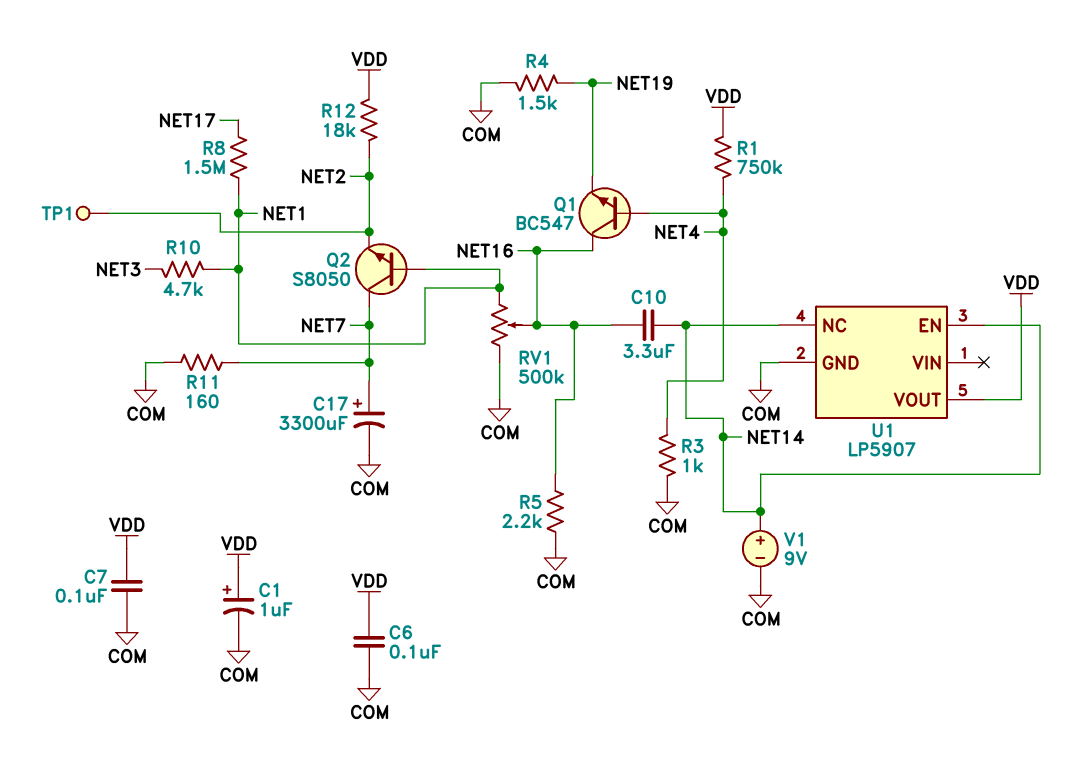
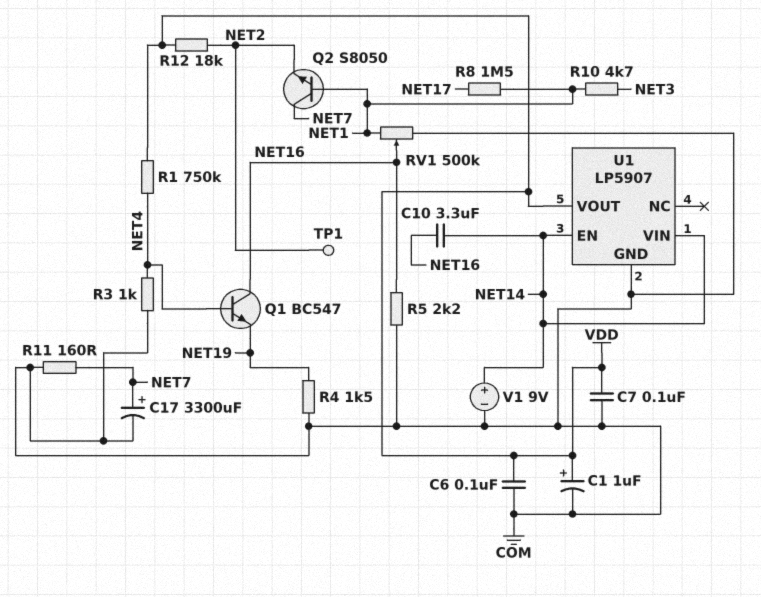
U1 pin NC: NET14 -> none
U1 pin VIN: none -> NET14

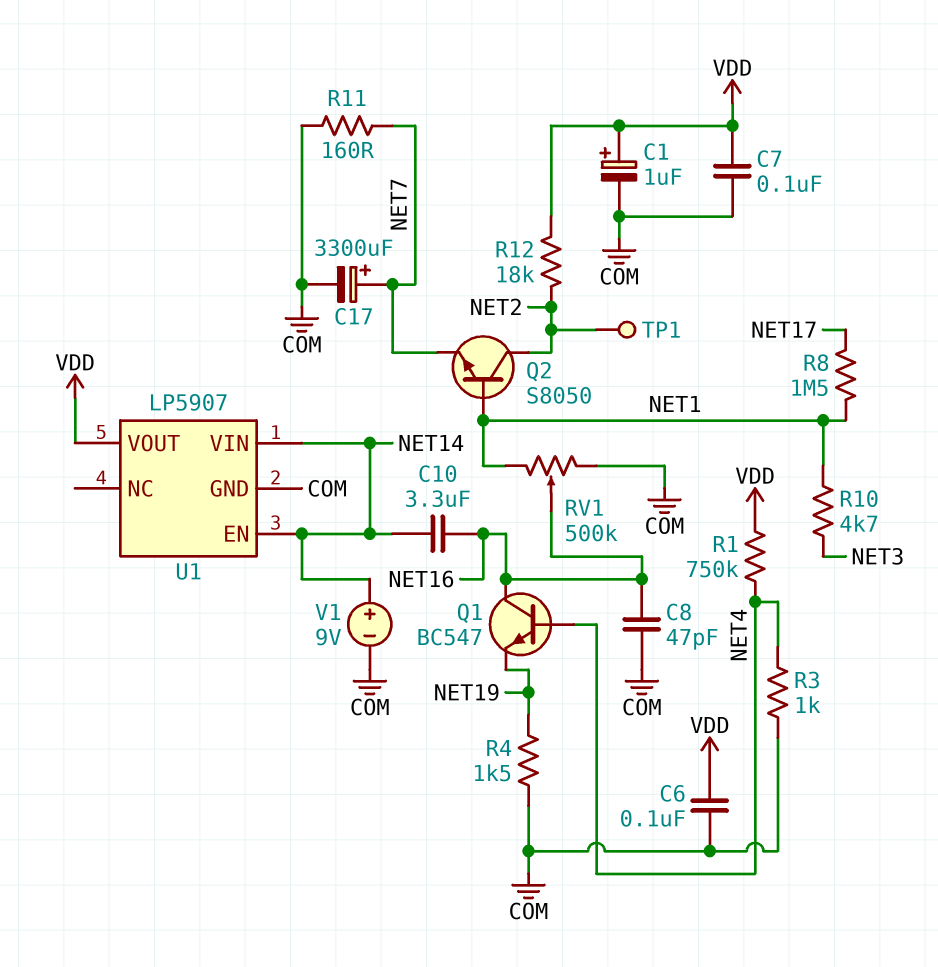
C8: none -> 47pF (COM, NET16)
Q2: NPN S8050 (B NET1, C NET7, E NET2) -> NPN S8050 (B NET1, C NET2, E NET7)
R5: 2.2k (COM, NET16) -> none

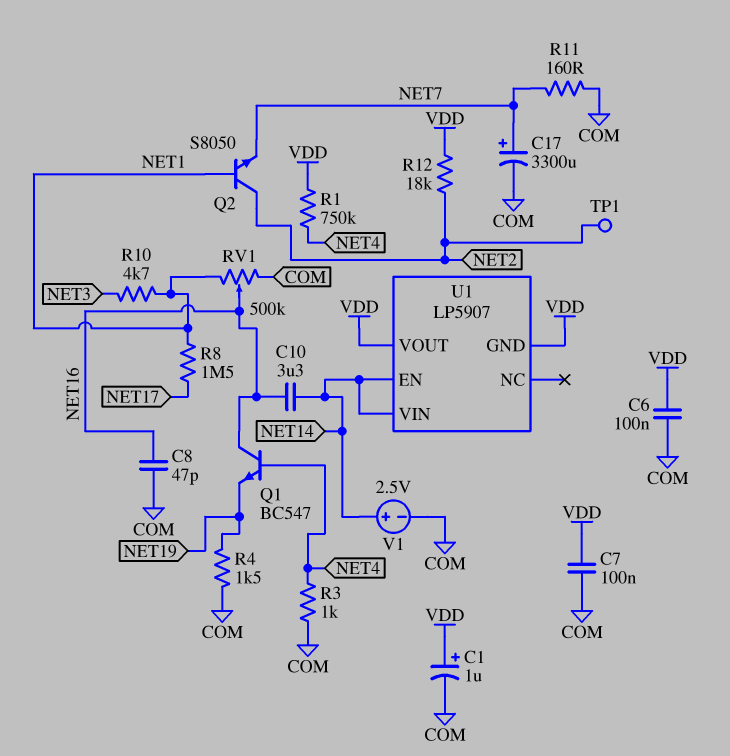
U1 pin GND: COM -> VDD
V1: 9V (plus NET14, minus COM) -> 2.5V (plus NET14, minus COM)

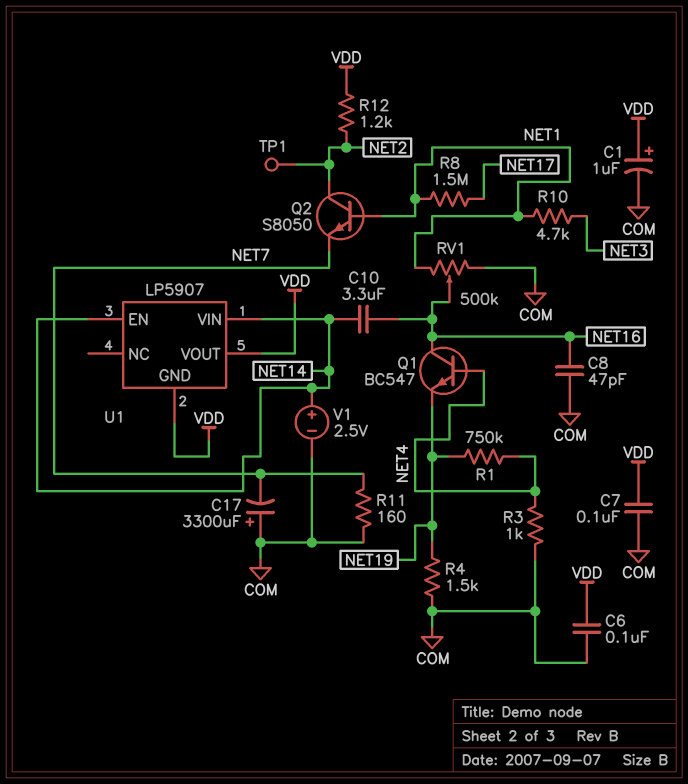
C17: 3300uF (plus NET7, minus COM) -> 3300uF (plus COM, minus NET7)
R1: 750k (NET4, VDD) -> 750k (NET4, NET19)
R12: 18k (NET2, VDD) -> 1.2k (NET2, VDD)

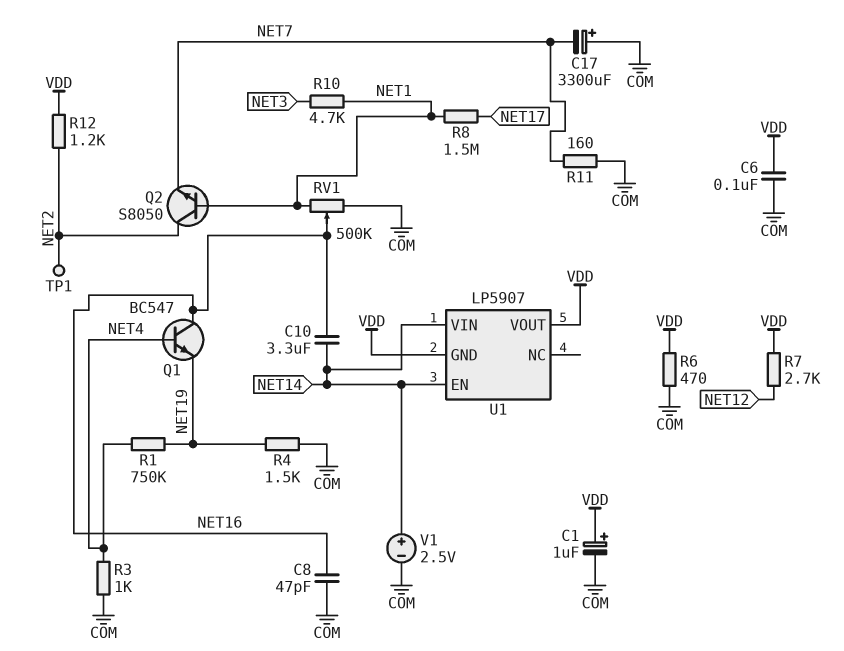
C7: 100nF (COM, VDD) -> none
R6: none -> 470 (COM, VDD)
R7: none -> 2.7k (NET12, VDD)

